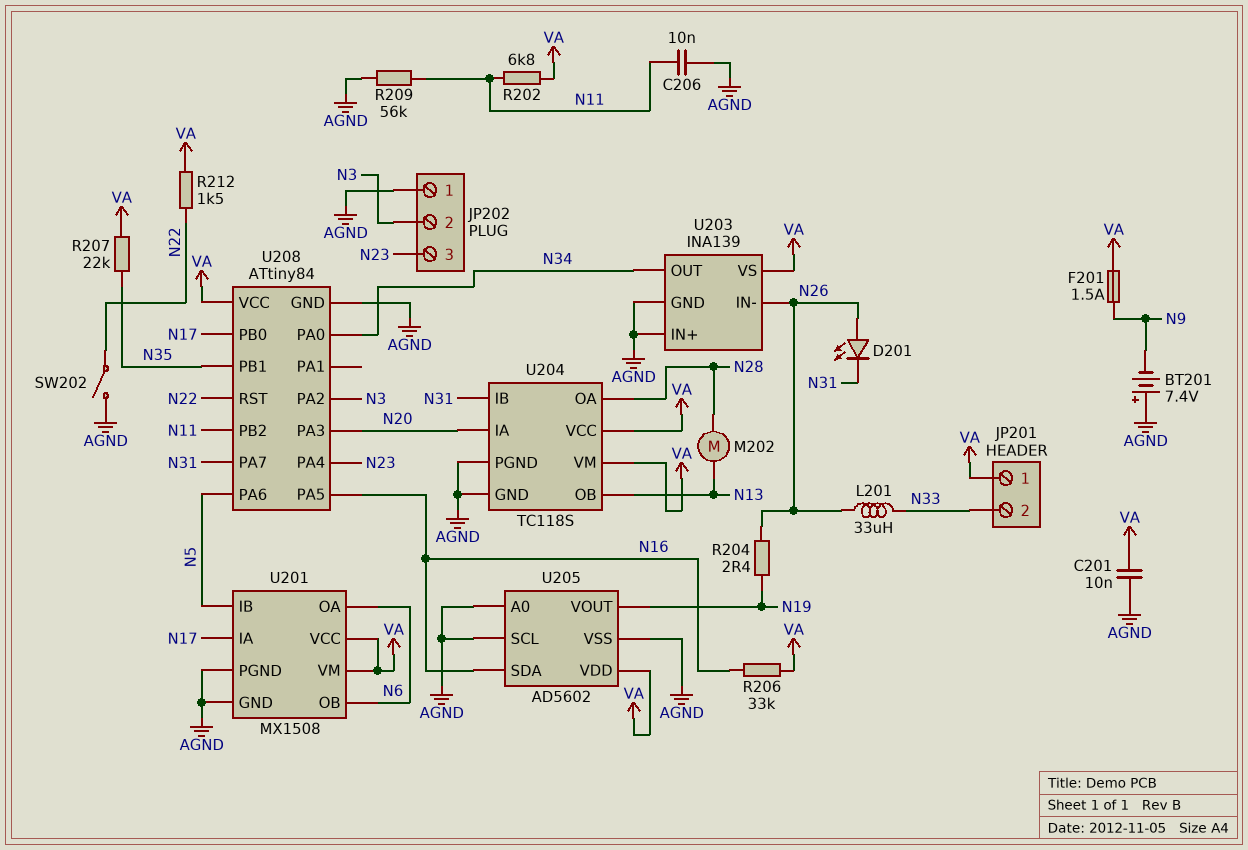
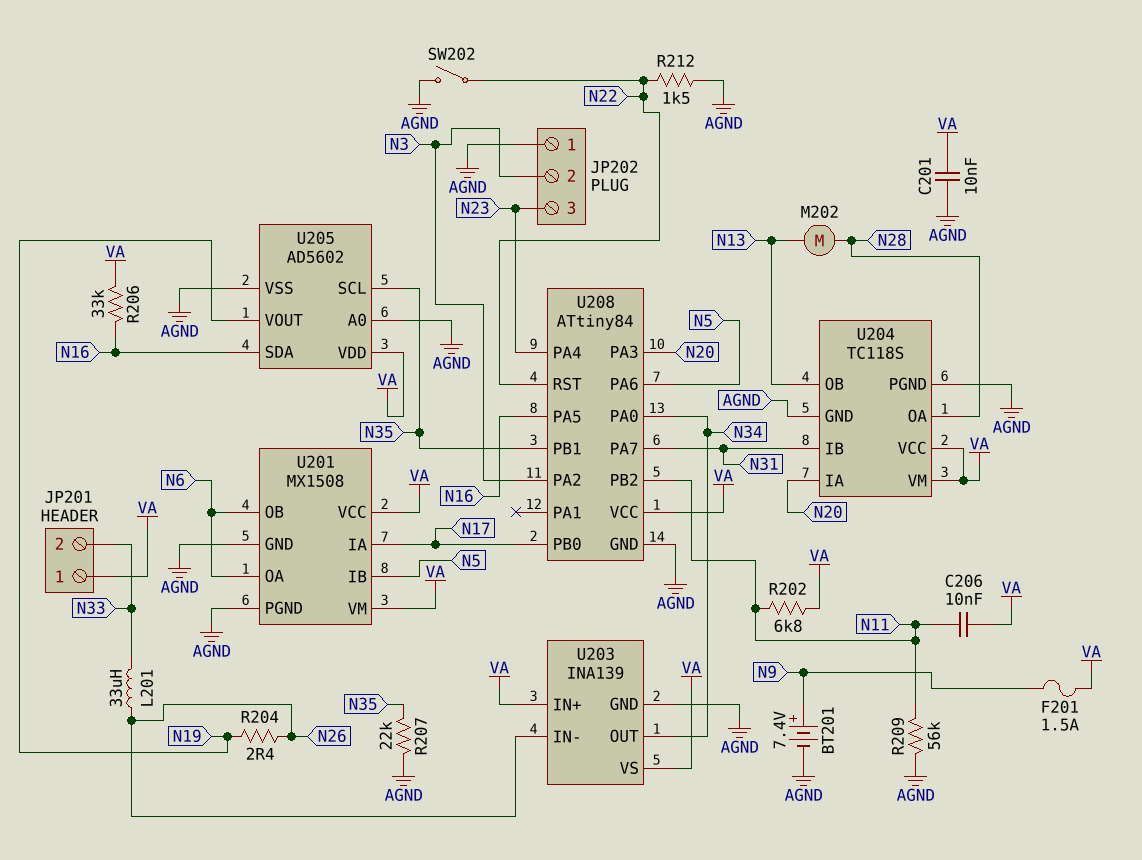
BT201: 7.4V (plus AGND, minus N9) -> 7.4V (plus N9, minus AGND)
C206: 10nF (AGND, N11) -> 10nF (N11, VA)
D201: LED (A N26, K N31) -> none
R207: 22k (N35, VA) -> 22k (AGND, N35)
R212: 1.5k (N22, VA) -> 1.5k (AGND, N22)
U203 pin IN+: AGND -> VA
U205 pin SCL: AGND -> N35

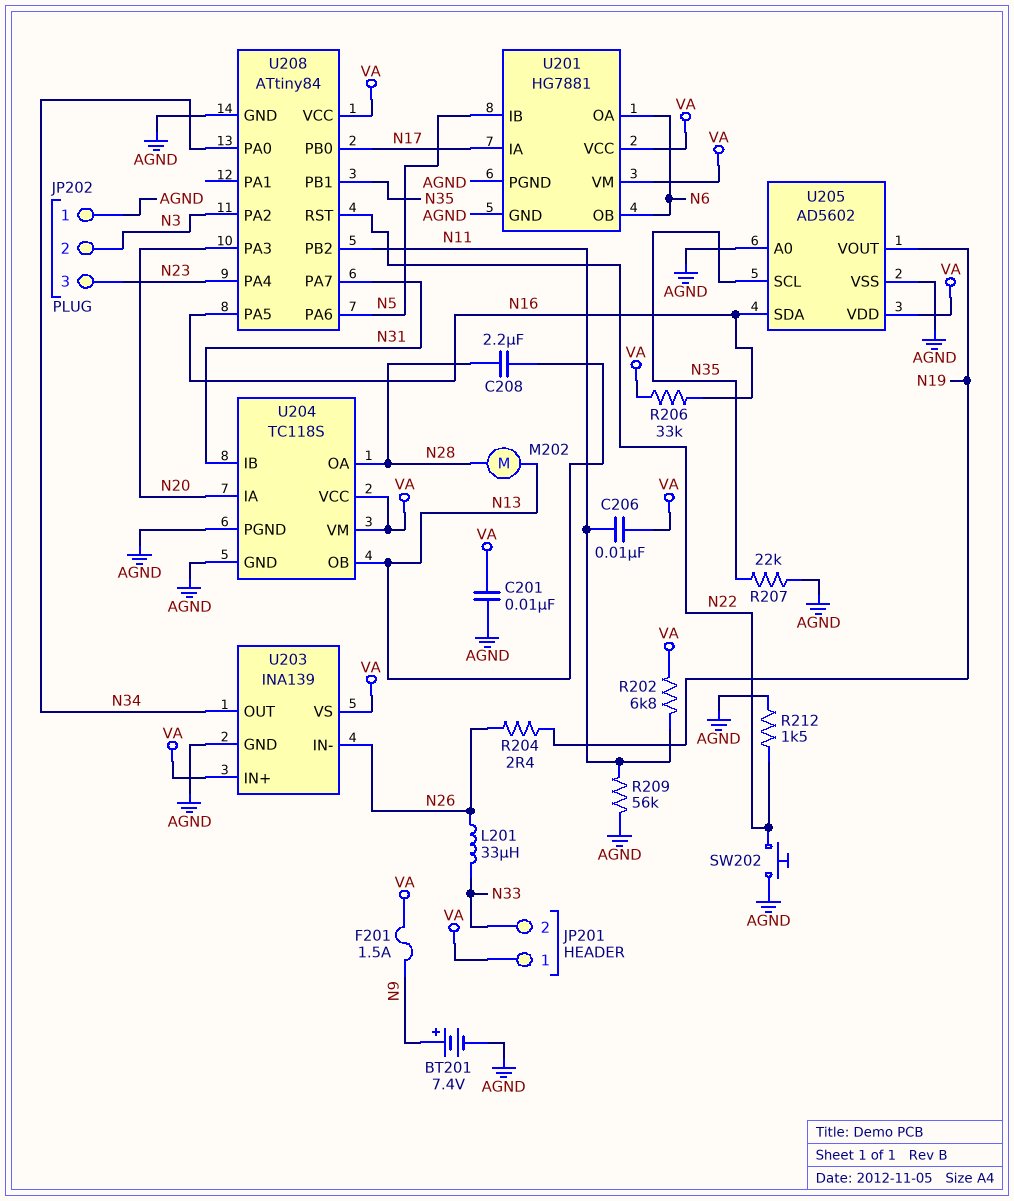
C208: none -> 2.2uF (N13, N28)
SW202: switch (AGND, N22) -> button (AGND, N22)
U201: MX1508 -> HG7881

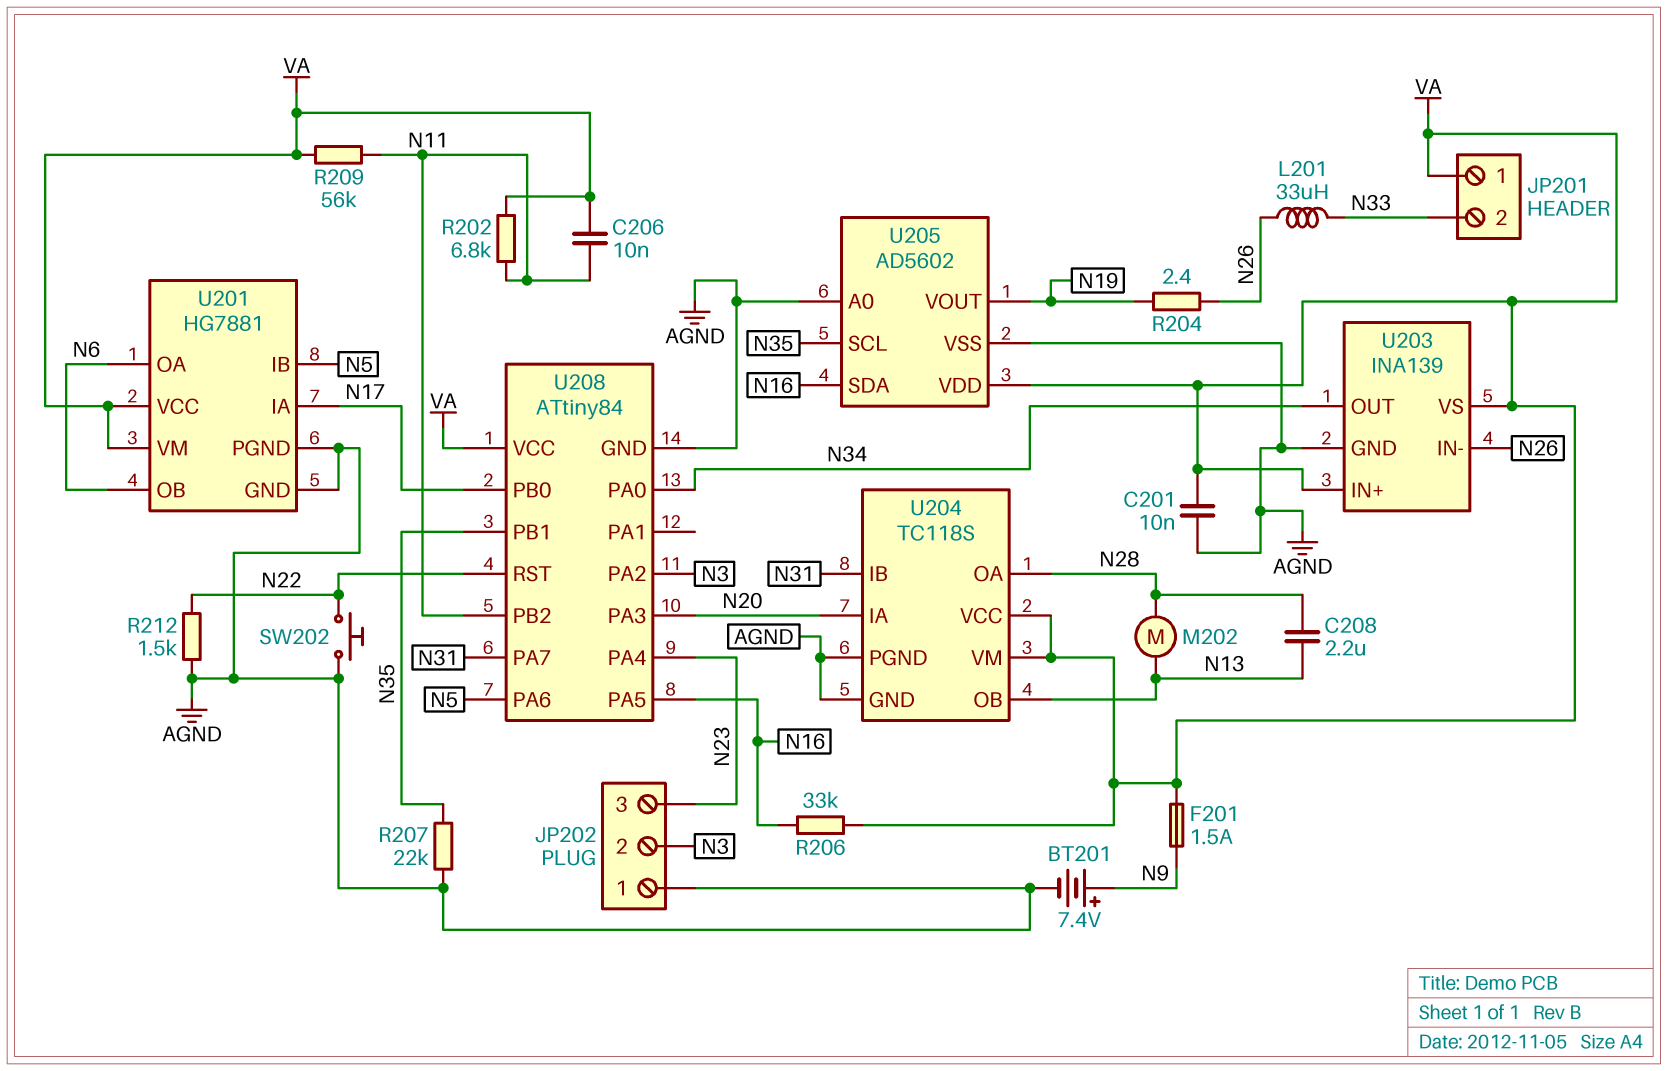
R209: 56k (AGND, N11) -> 56k (N11, VA)

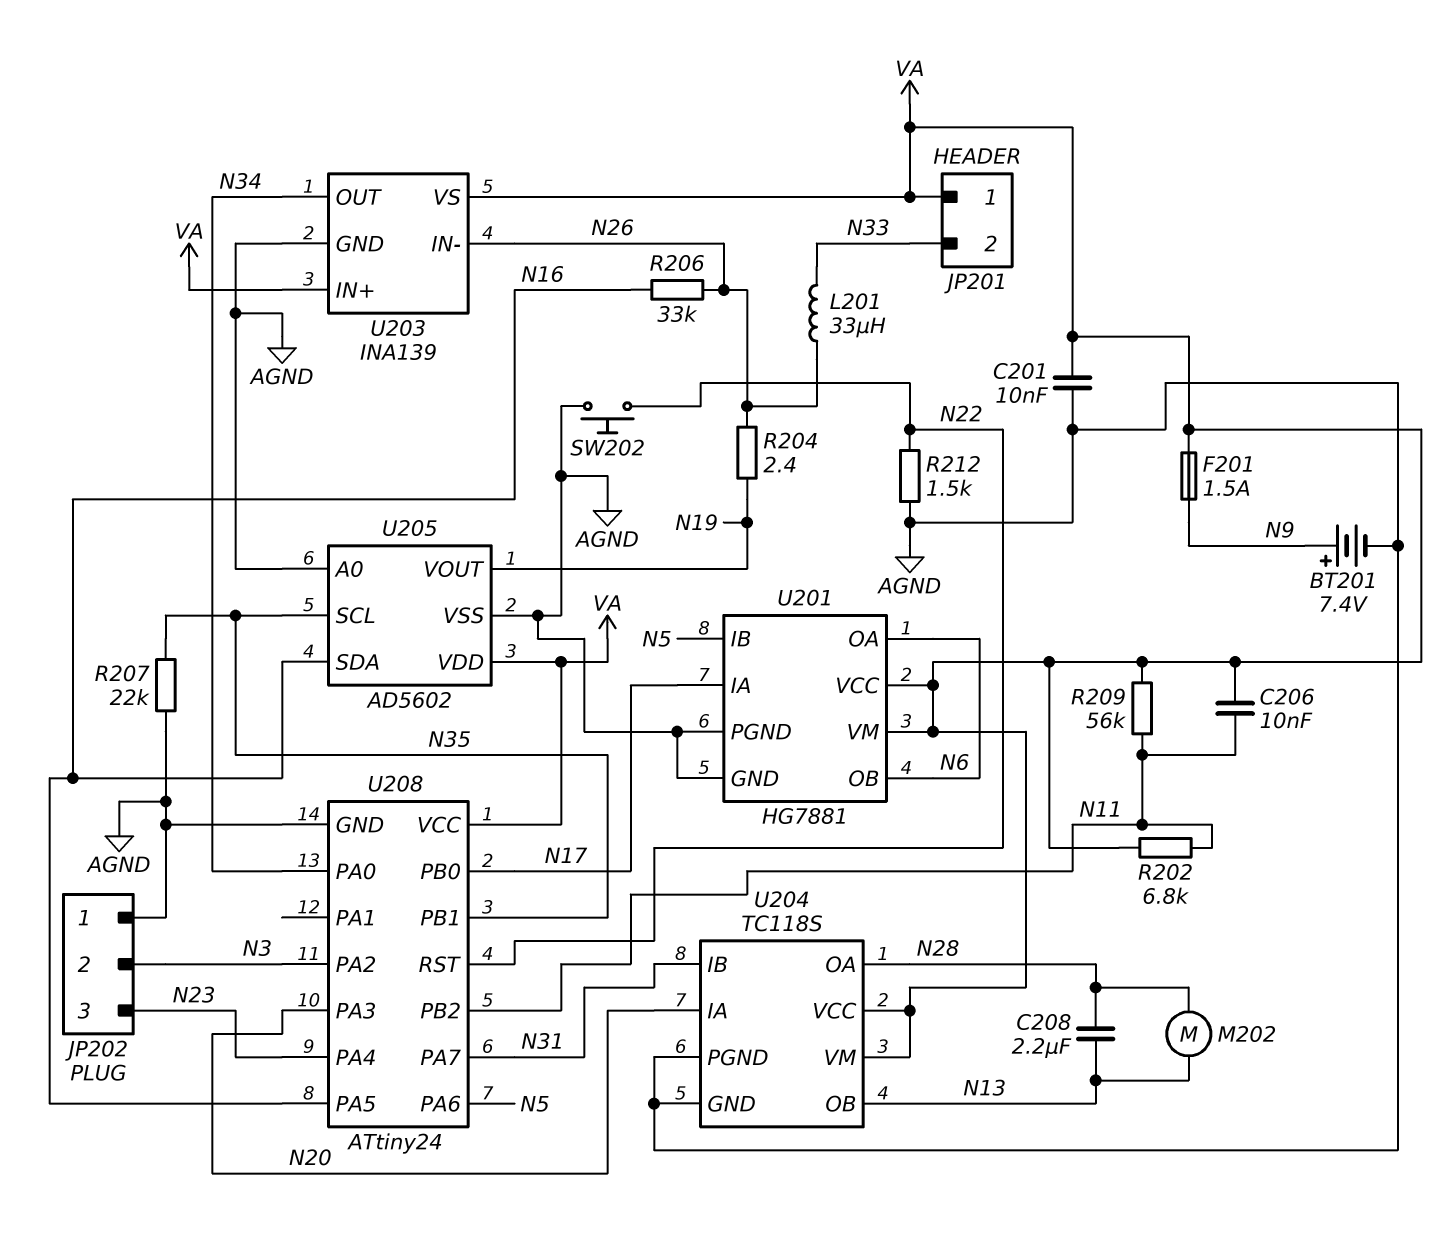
R206: 33k (N16, VA) -> 33k (N16, N26)
U208: ATtiny84 -> ATtiny24

